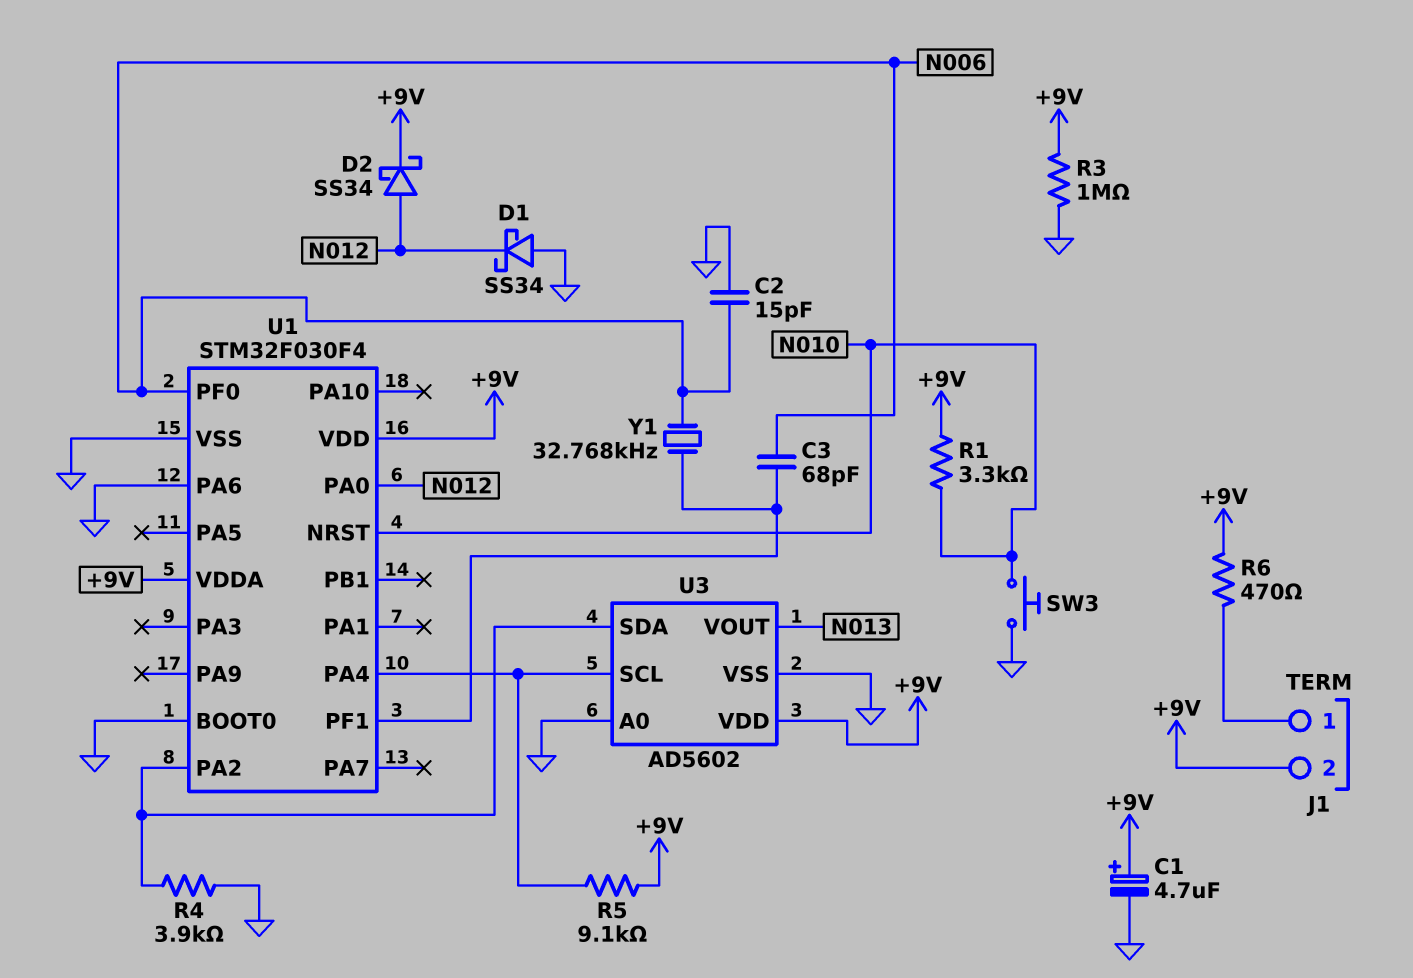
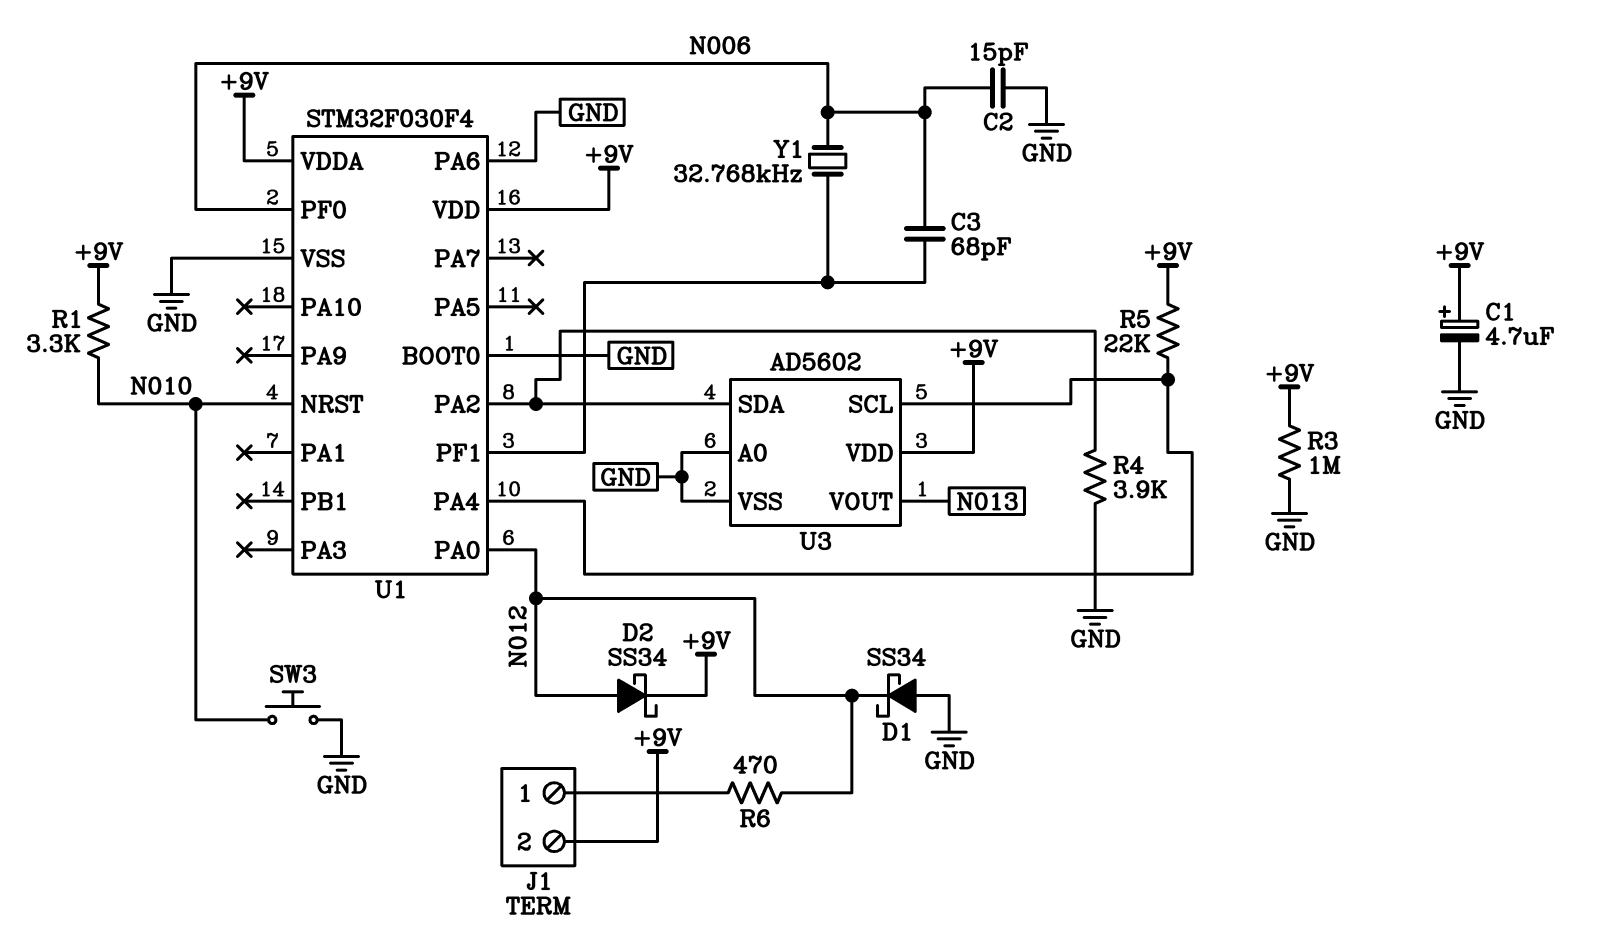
R5: 9.1k (+9V, U1/PA4) -> 22k (+9V, U1/PA4)
R6: 470 (+9V, J1/1) -> 470 (J1/1, N012)

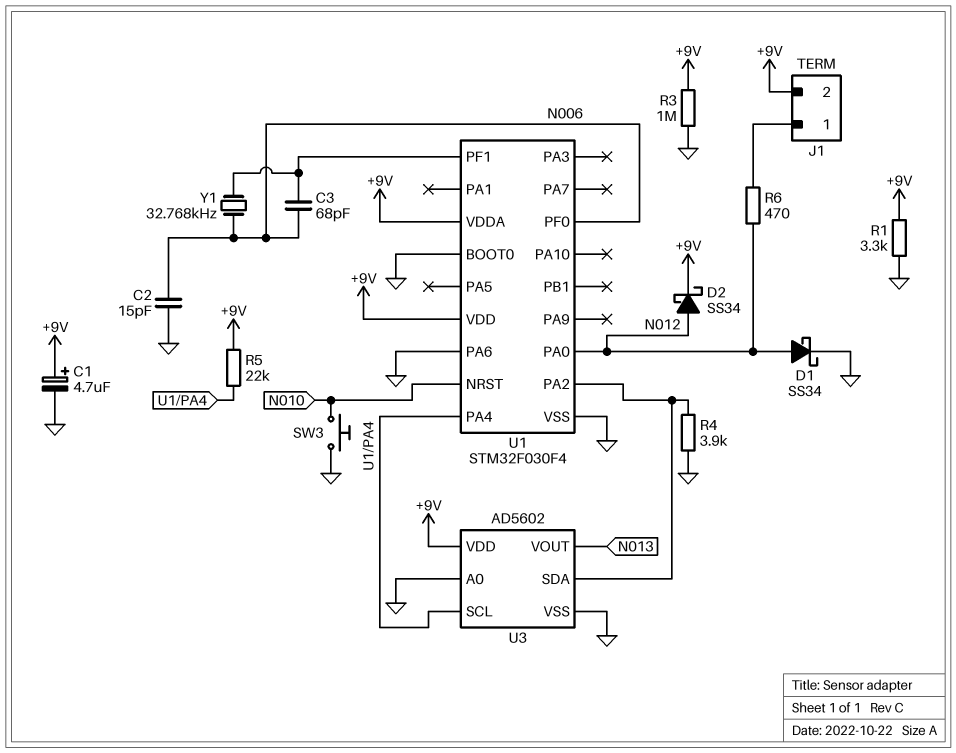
D1: schottky SS34 (A GND, K N012) -> schottky SS34 (A N012, K GND)
R1: 3.3k (+9V, N010) -> 3.3k (+9V, GND)

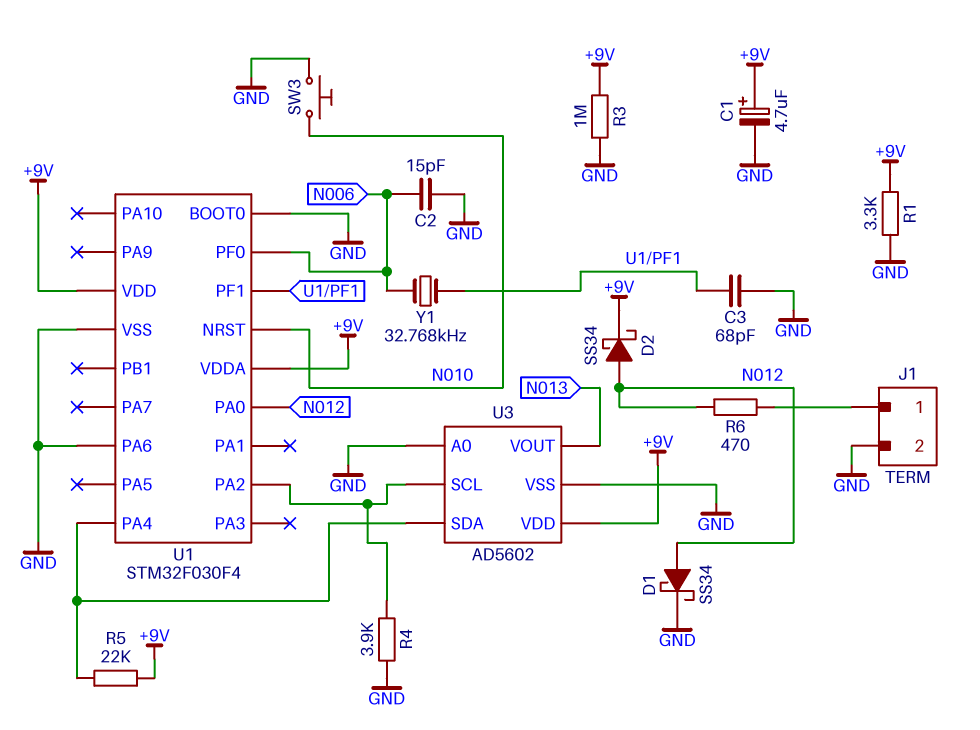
C3: 68pF (N006, U1/PF1) -> 68pF (GND, U1/PF1)
J1 pin 2: +9V -> GND
U3 pin SCL: U1/PA4 -> U1/PA2
U3 pin SDA: U1/PA2 -> U1/PA4

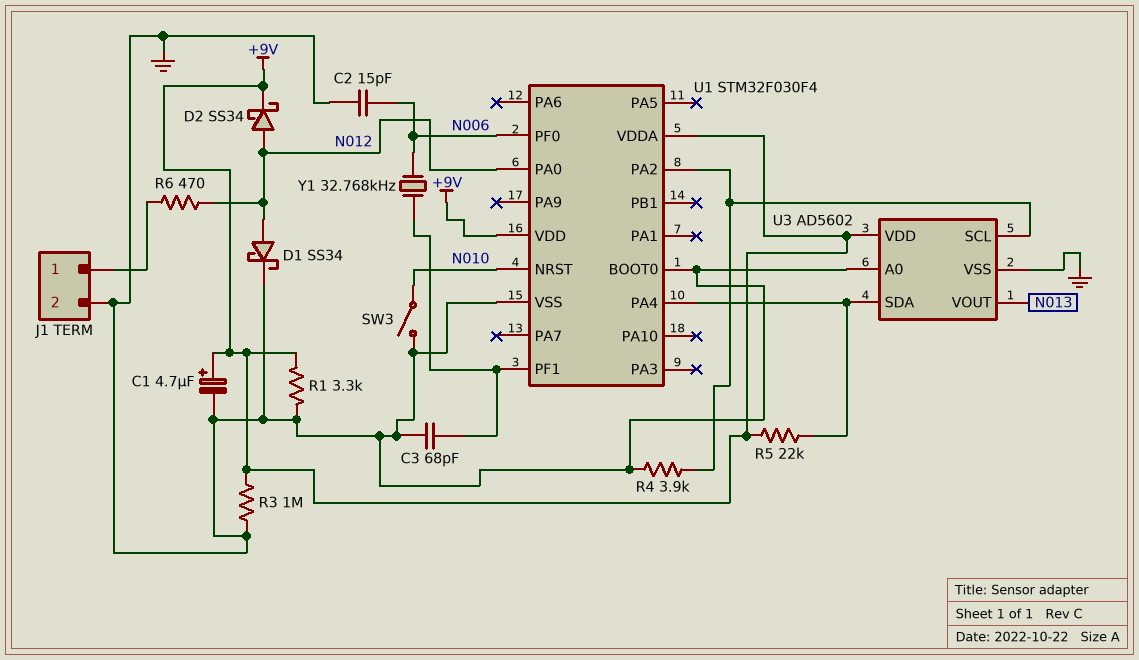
SW3: button (GND, N010) -> switch (GND, N010)
U1 pin PA6: GND -> none

